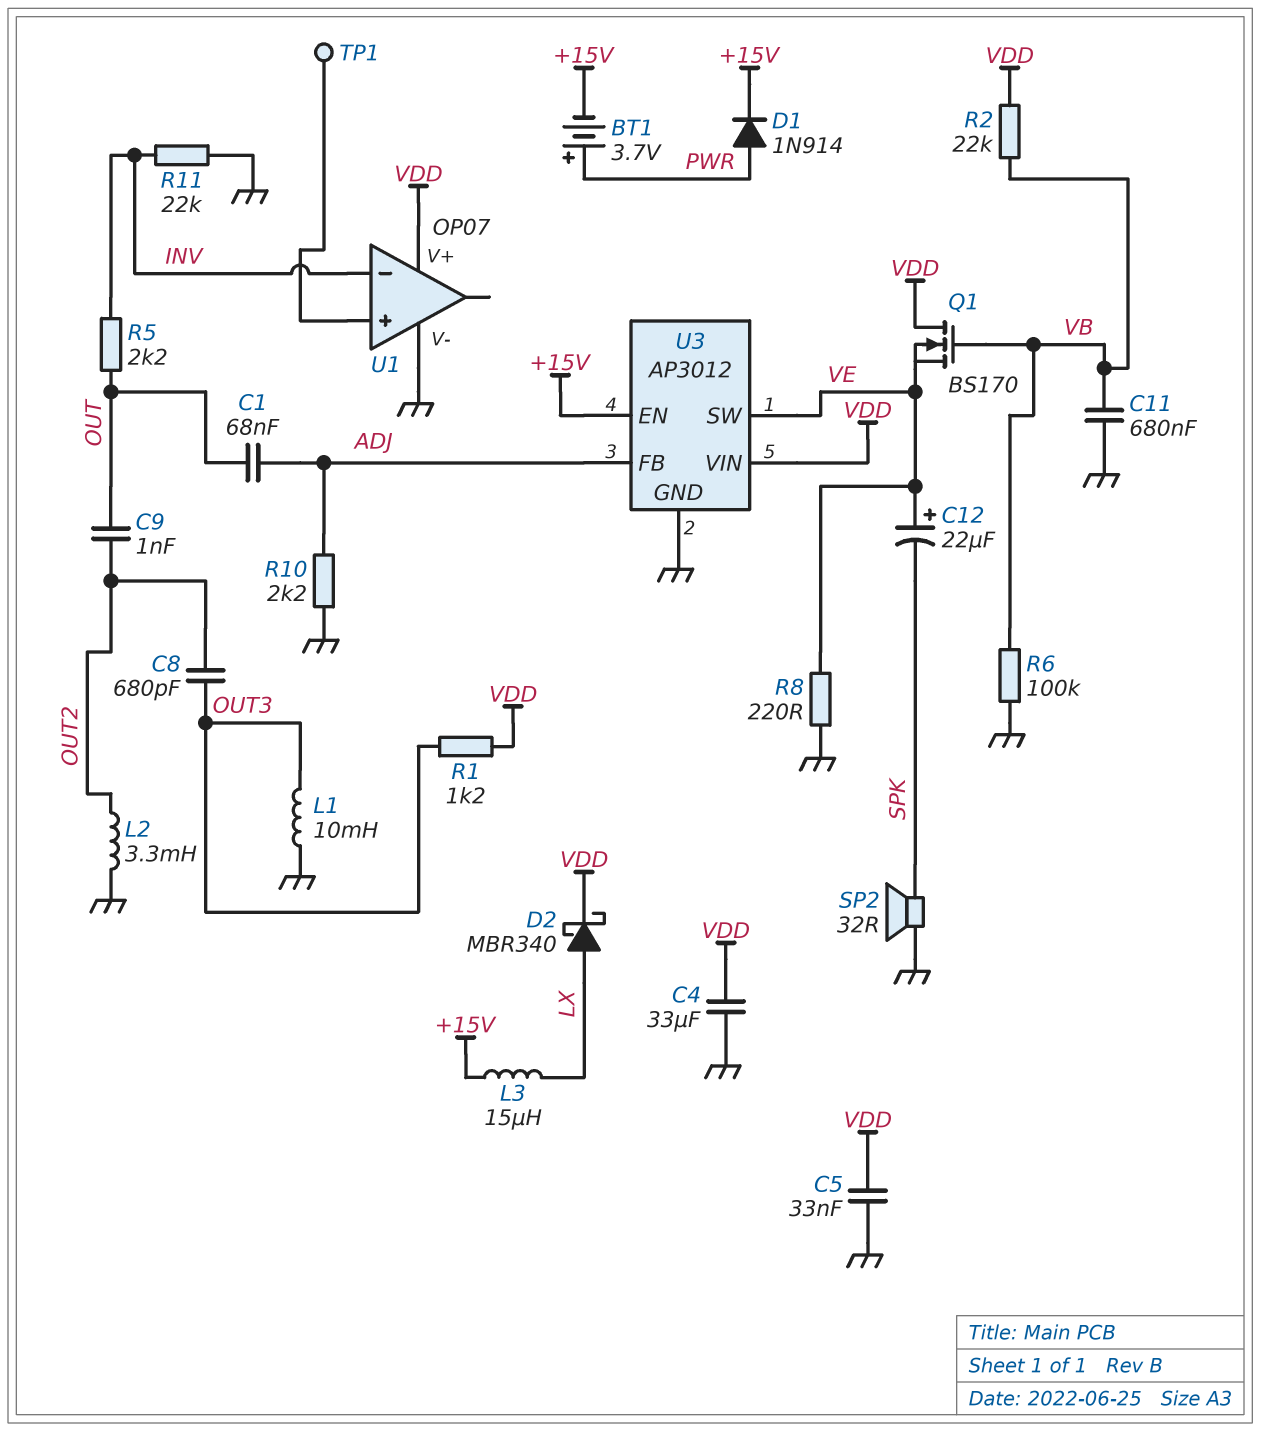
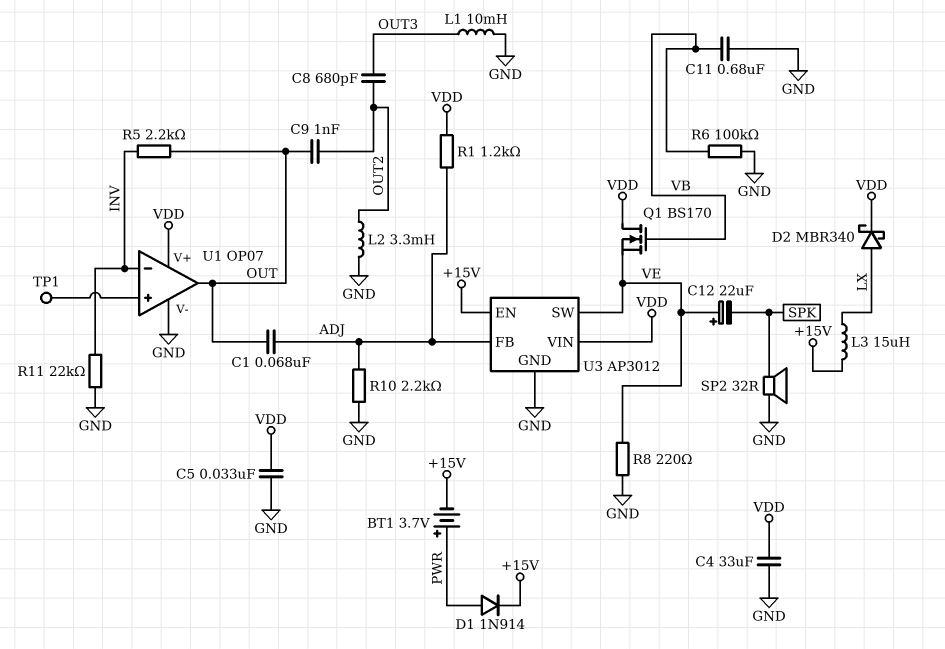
R1: 1.2k (OUT3, VDD) -> 1.2k (ADJ, VDD)
R2: 22k (VB, VDD) -> none
U1 pin out: none -> OUT

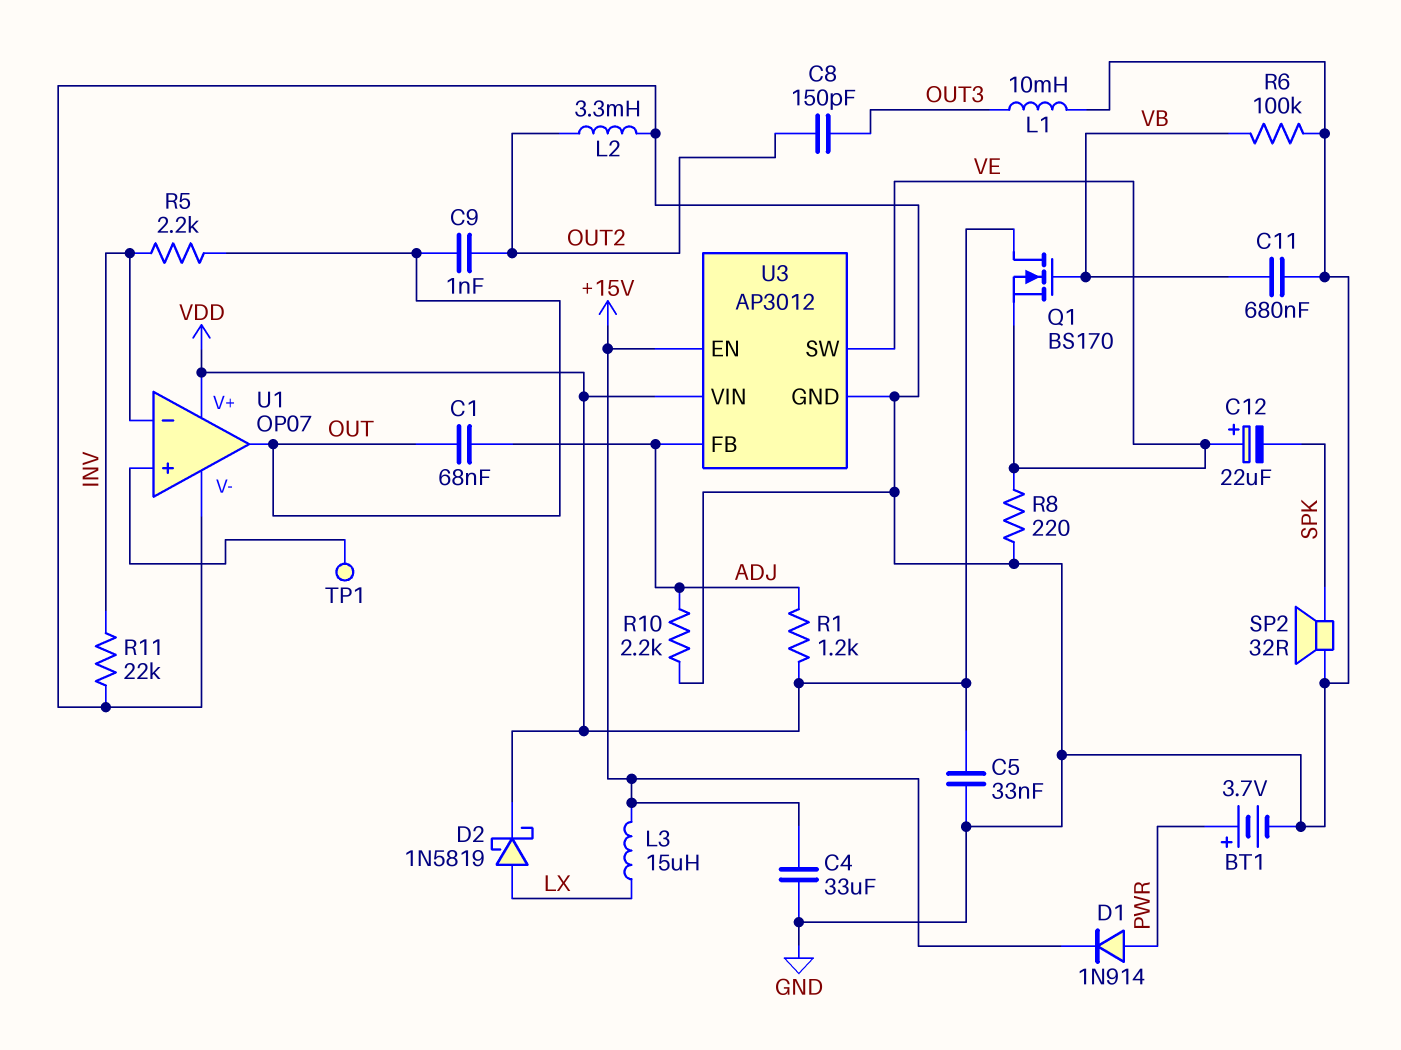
BT1: 3.7V (plus PWR, minus +15V) -> 3.7V (plus PWR, minus GND)
C4: 33uF (GND, VDD) -> 33uF (+15V, GND)
C8: 680pF (OUT2, OUT3) -> 150pF (OUT2, OUT3)
D2: schottky MBR340 (A LX, K VDD) -> schottky 1N5819 (A LX, K VDD)

